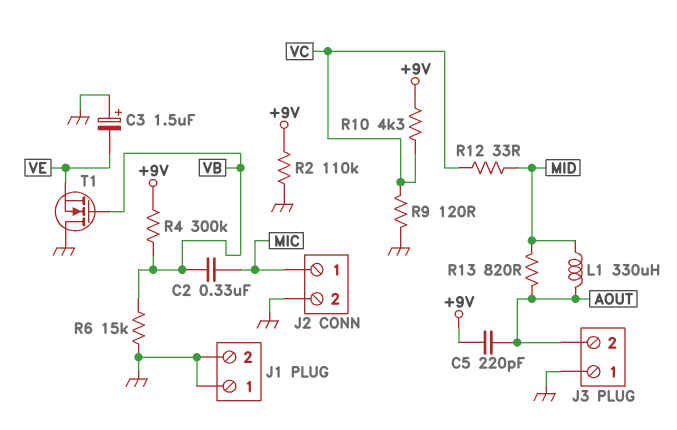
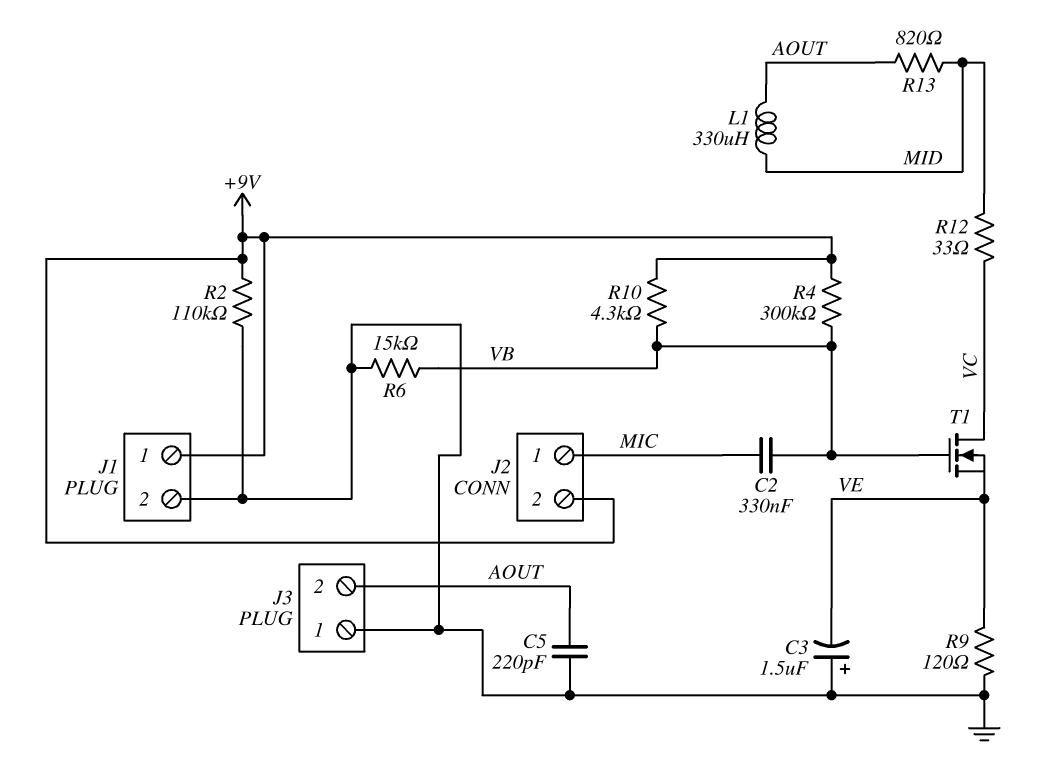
C5: 220pF (+9V, AOUT) -> 220pF (AOUT, GND)
J1 pin 1: GND -> +9V
J2 pin 2: GND -> +9V
R9: 120 (GND, VC) -> 120 (GND, VE)
R10: 4.3k (+9V, VC) -> 4.3k (+9V, VB)
T1: NMOS (G VB, D GND, S VE) -> NMOS (G VB, D VC, S VE)

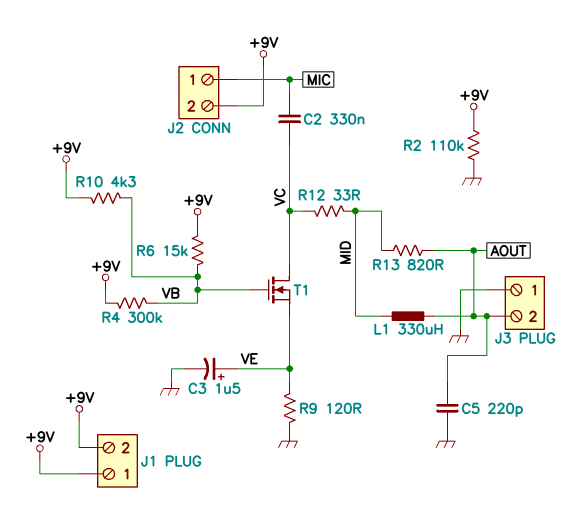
C2: 330nF (MIC, VB) -> 330nF (MIC, VC)
C3: 1.5uF (plus GND, minus VE) -> 1.5uF (plus VE, minus GND)
J1 pin 2: GND -> +9V
R6: 15k (GND, VB) -> 15k (+9V, VB)

